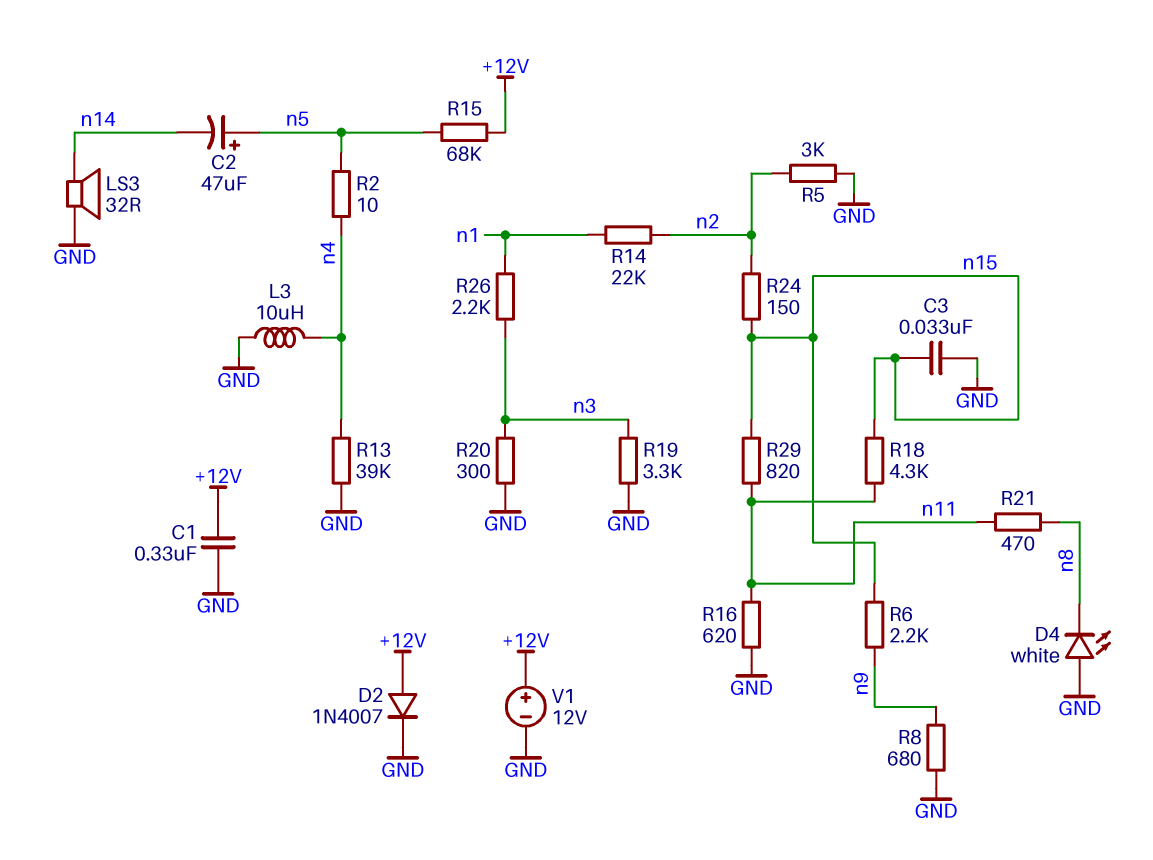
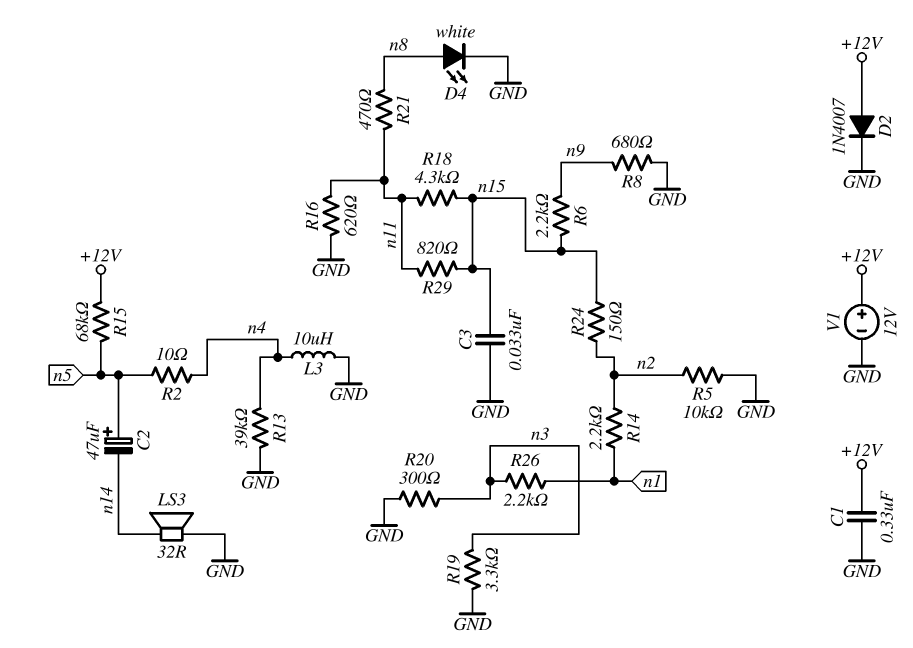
D4: LED white (A GND, K n8) -> LED white (A n8, K GND)
R5: 3k (GND, n2) -> 10k (GND, n2)
R14: 22k (n1, n2) -> 2.2k (n1, n2)

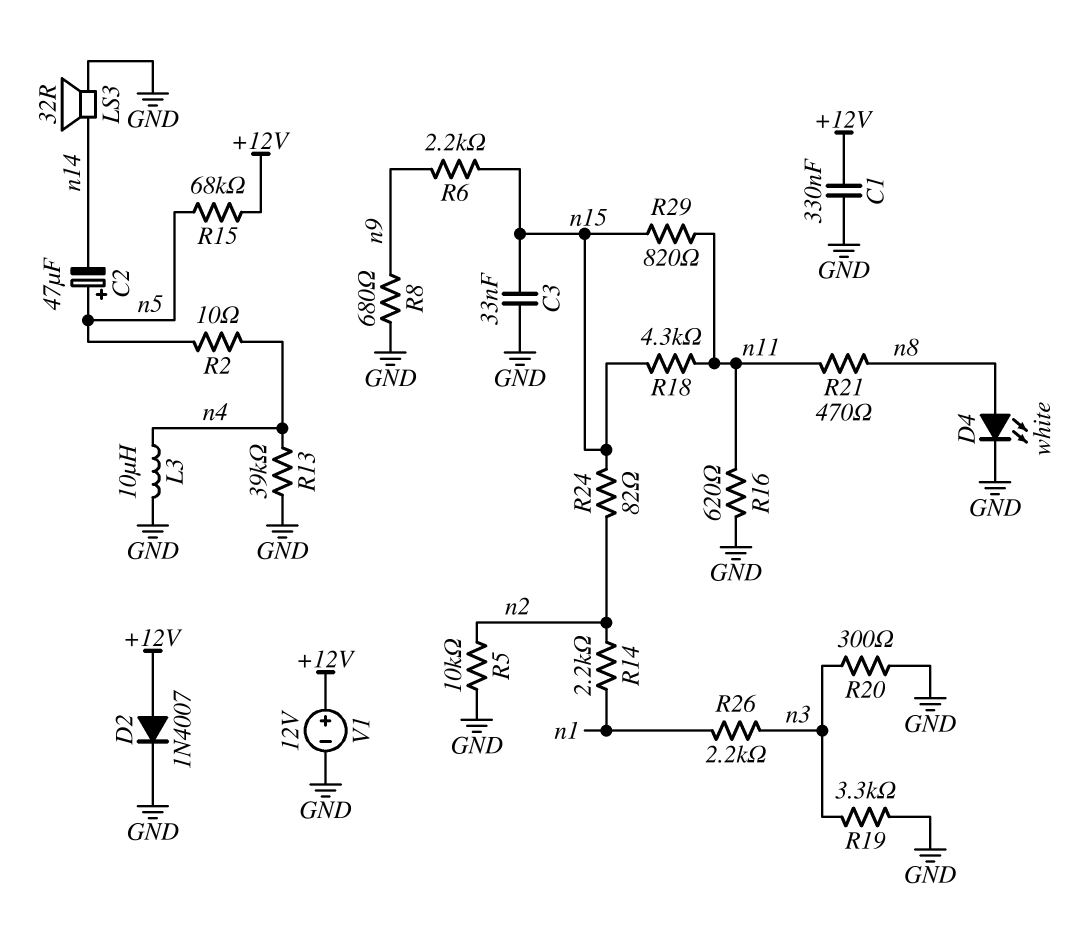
R24: 150 (n2, n15) -> 82 (n2, n15)

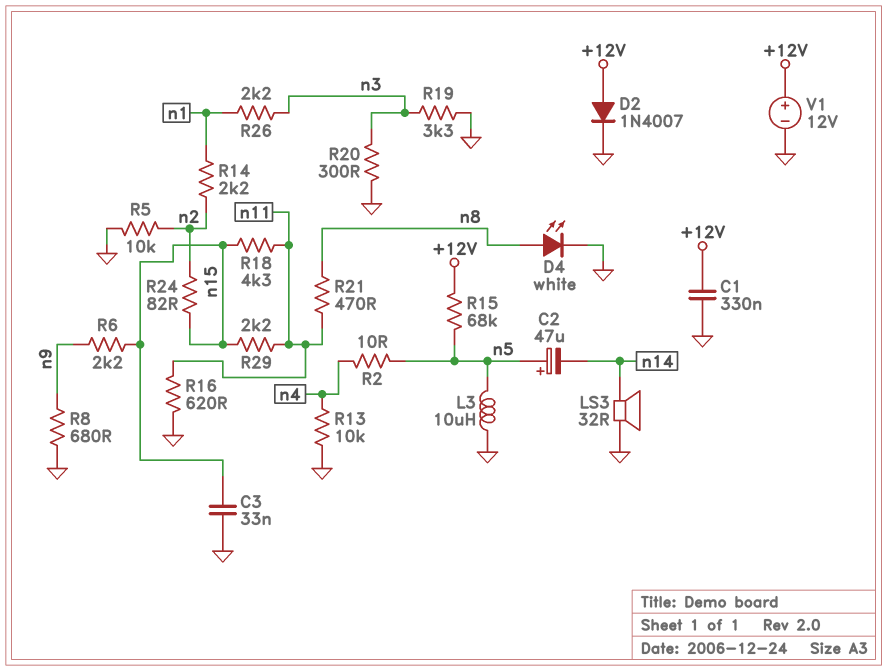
L3: 10uH (GND, n4) -> 10uH (GND, n5)
R13: 39k (GND, n4) -> 10k (GND, n4)
R29: 820 (n11, n15) -> 2.2k (n11, n15)

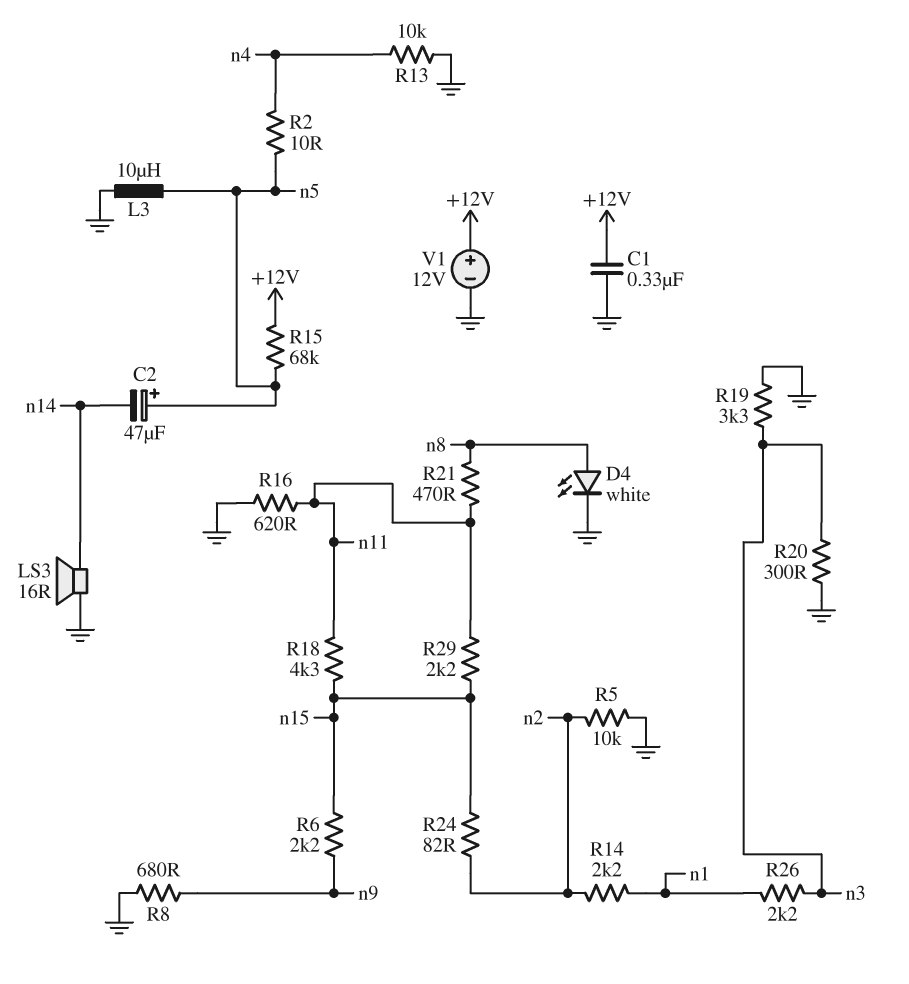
C3: 33nF (GND, n15) -> none
D2: diode 1N4007 (A +12V, K GND) -> none
LS3: speaker 32R (GND, n14) -> speaker 16R (GND, n14)

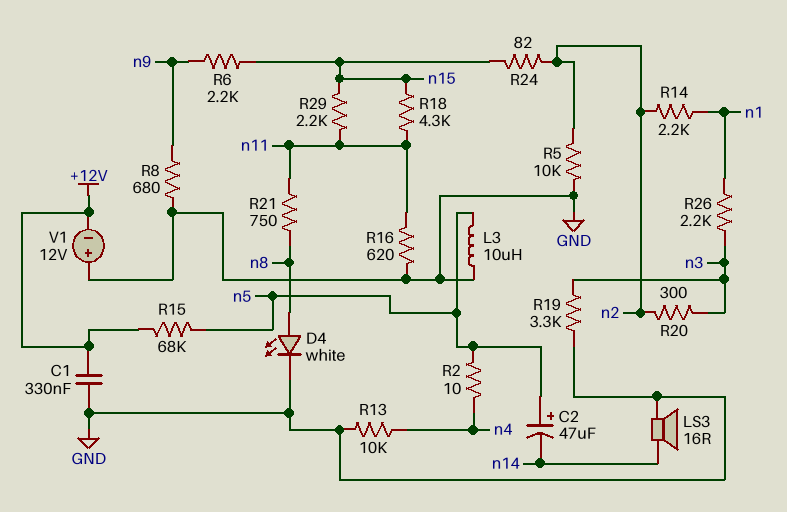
R20: 300 (GND, n3) -> 300 (n2, n3)
R21: 470 (n8, n11) -> 750 (n8, n11)
V1: 12V (plus +12V, minus GND) -> 12V (plus GND, minus +12V)

